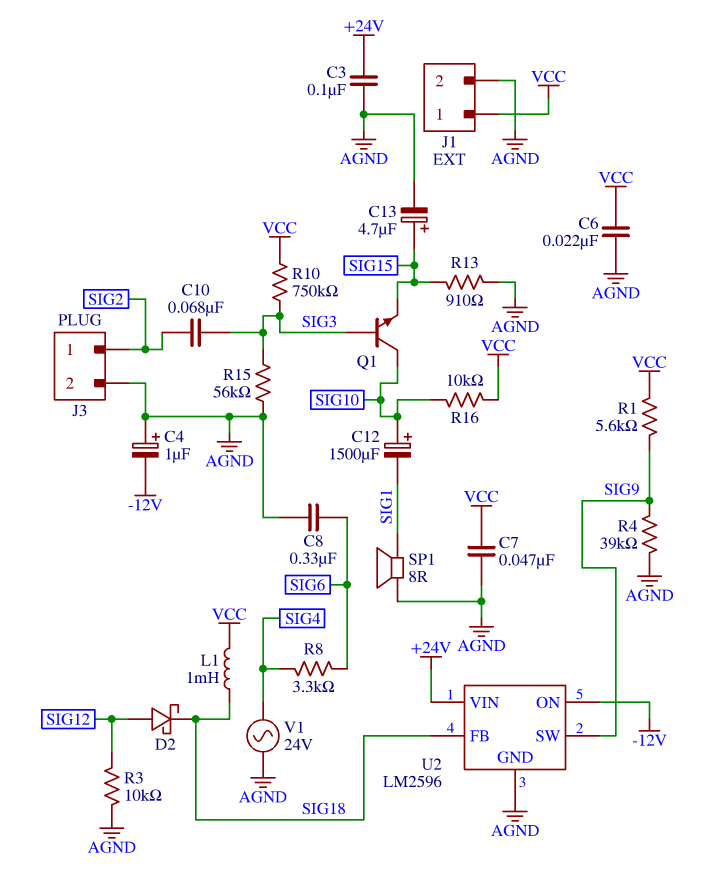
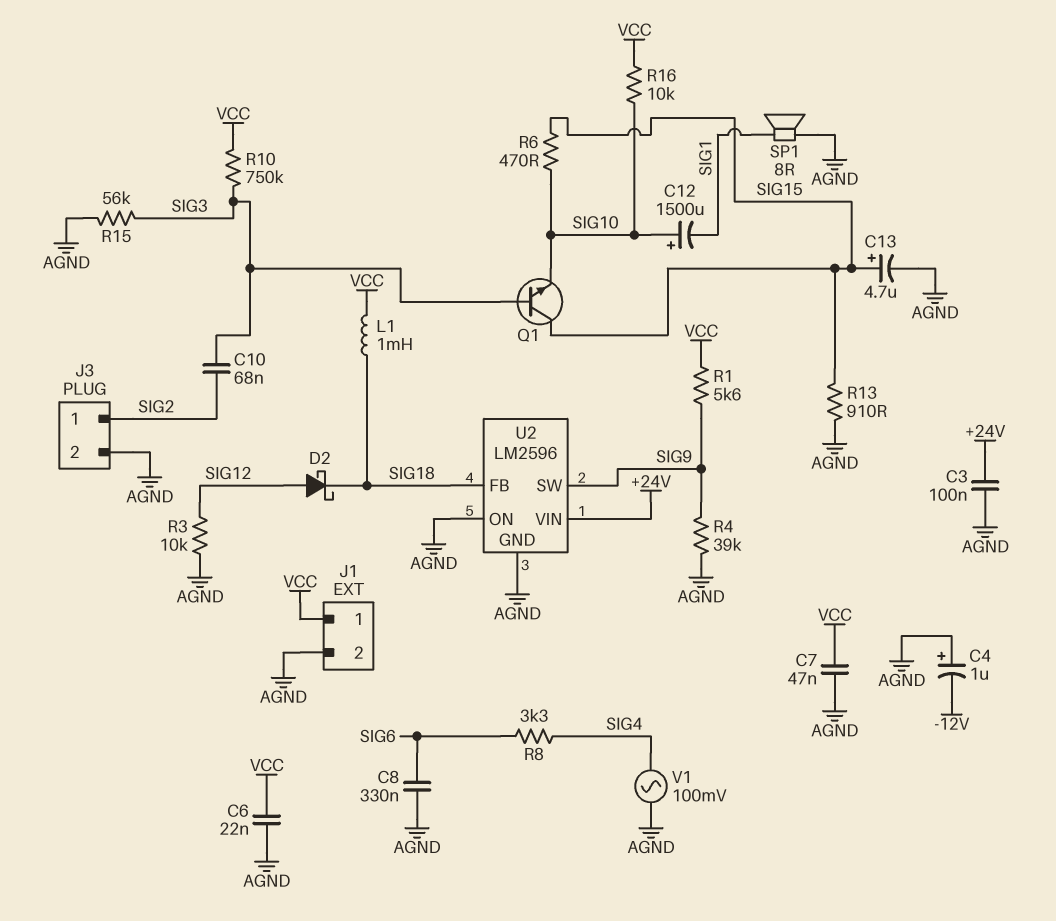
Q1: NPN (B SIG3, C SIG10, E SIG15) -> NPN (B SIG3, C SIG15, E SIG10)
R6: none -> 470 (SIG10, SIG15)
U2 pin ON: -12V -> AGND
V1: AC 24V (AGND, SIG4) -> AC 100mV (AGND, SIG4)

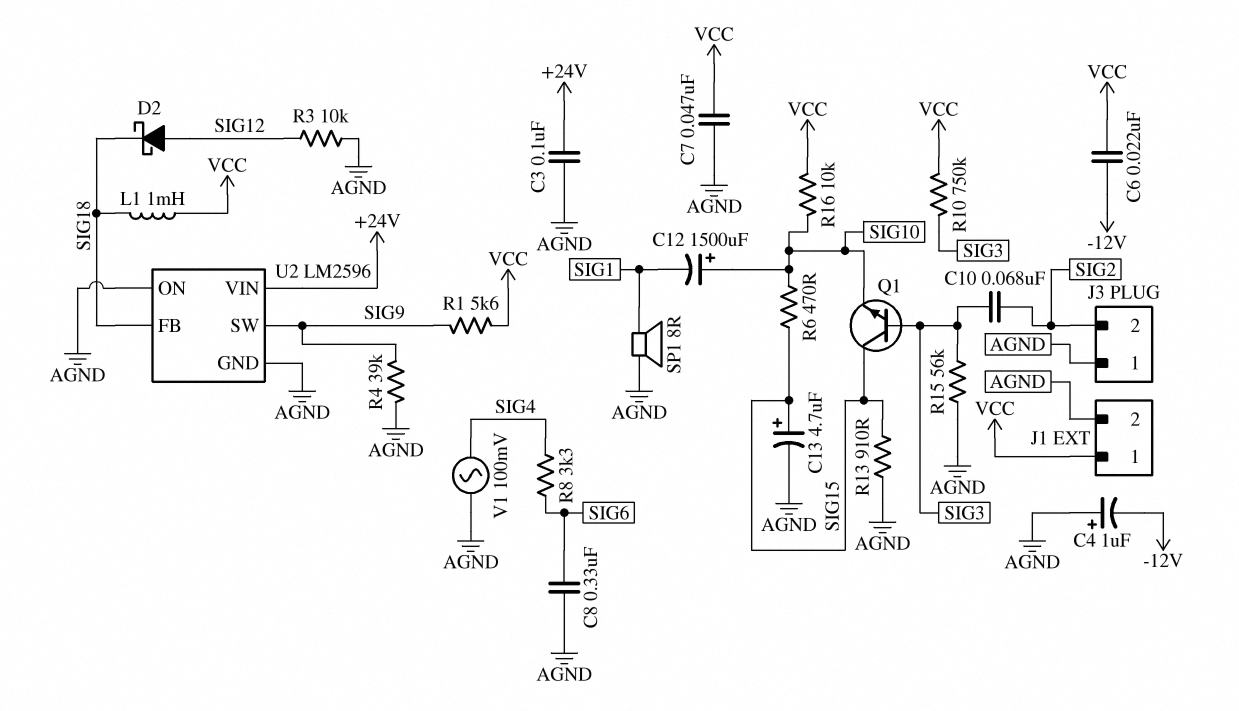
C6: 22nF (AGND, VCC) -> 22nF (-12V, VCC)
J3 pin 1: SIG2 -> AGND
J3 pin 2: AGND -> SIG2

